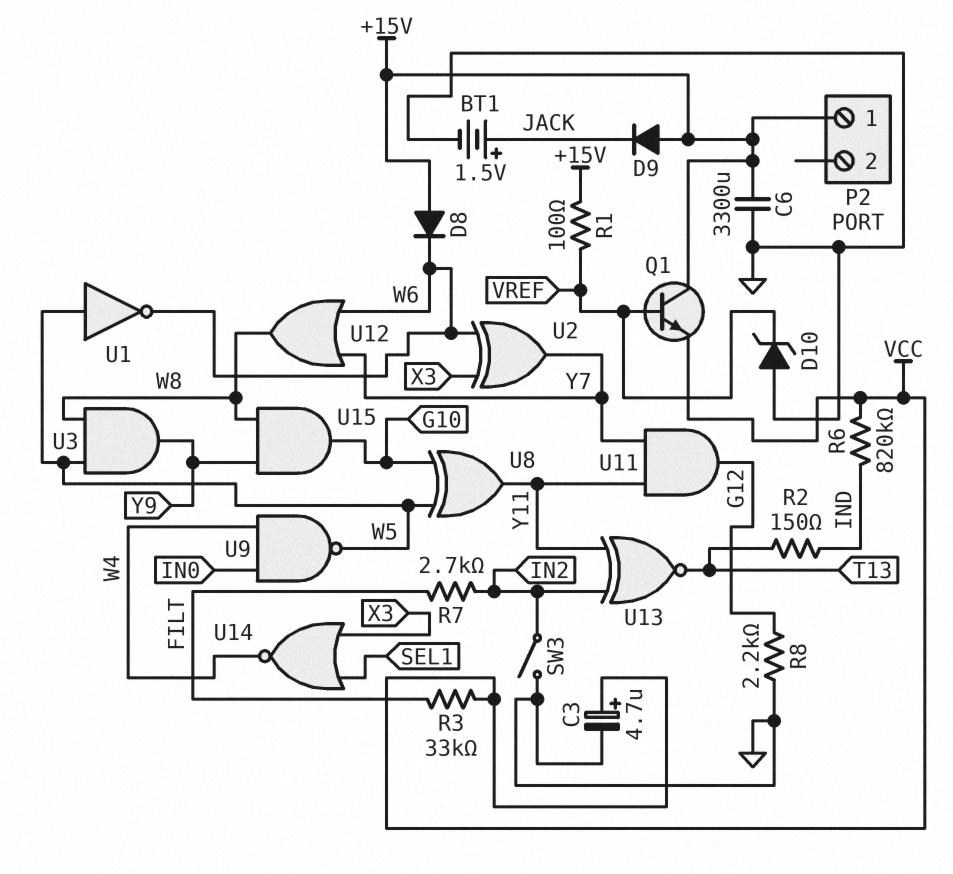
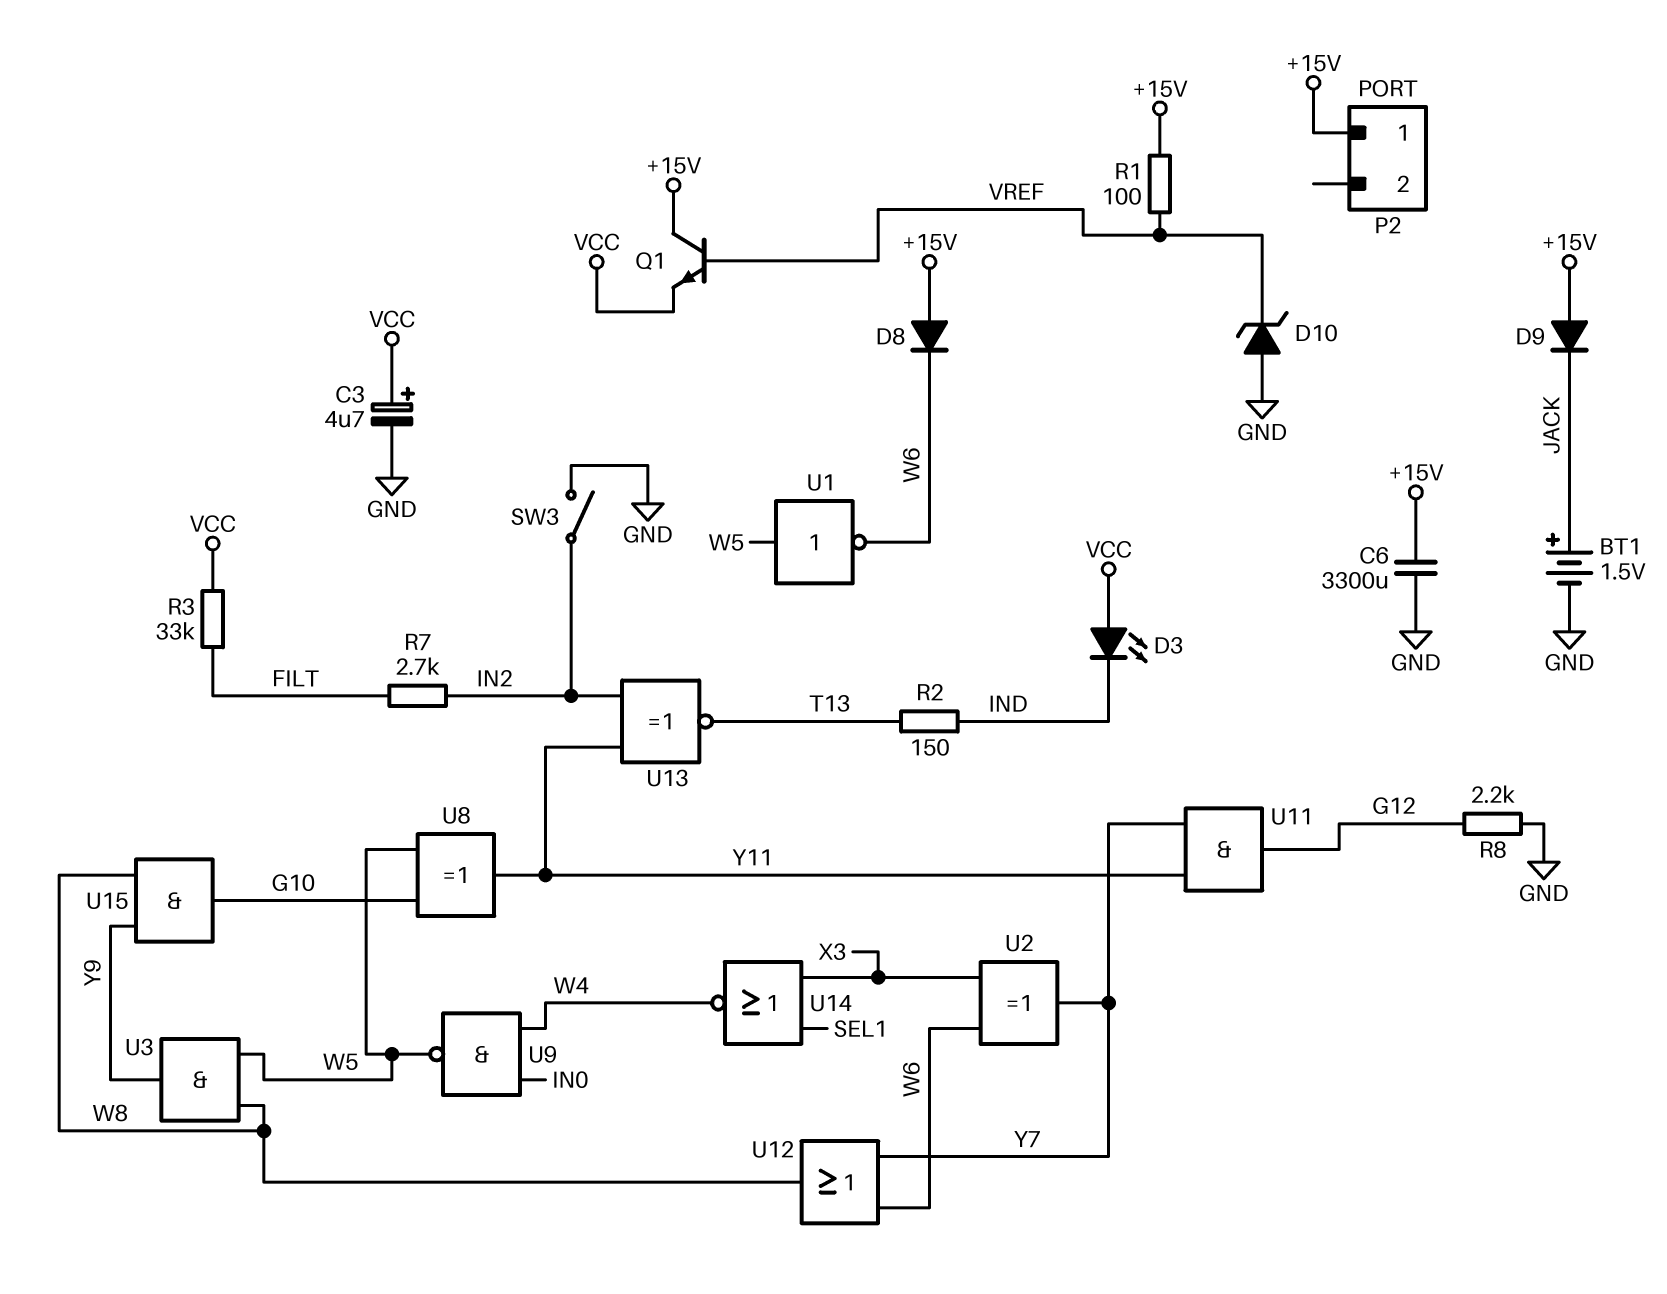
D3: none -> LED (A VCC, K IND)
R6: 820k (IND, VCC) -> none

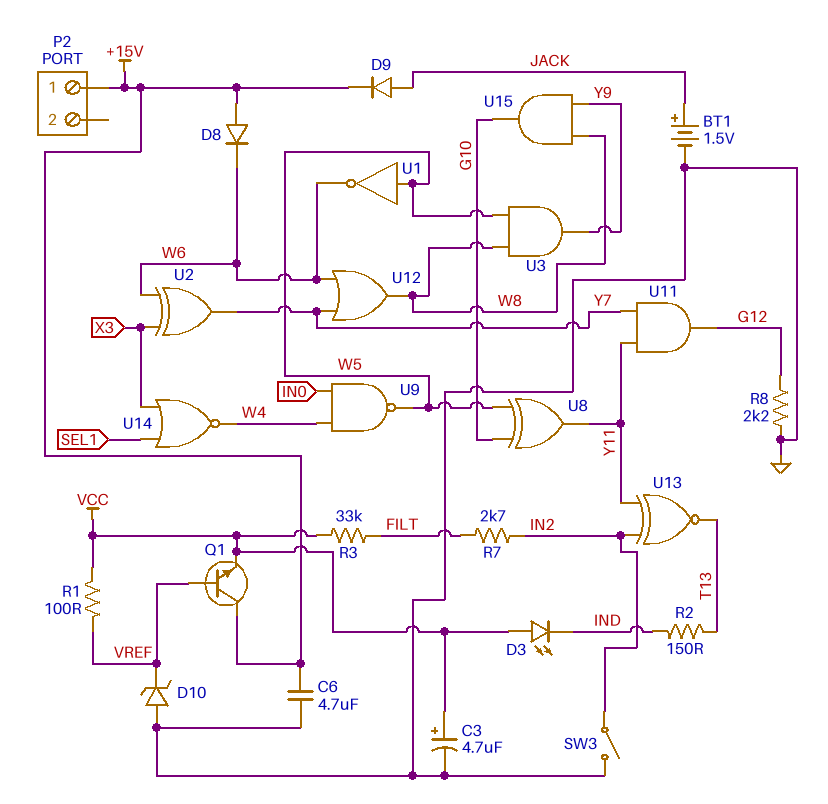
C6: 3300uF (+15V, GND) -> 4.7uF (+15V, GND)
D9: diode (A +15V, K JACK) -> diode (A JACK, K +15V)
R1: 100 (+15V, VREF) -> 100 (VCC, VREF)

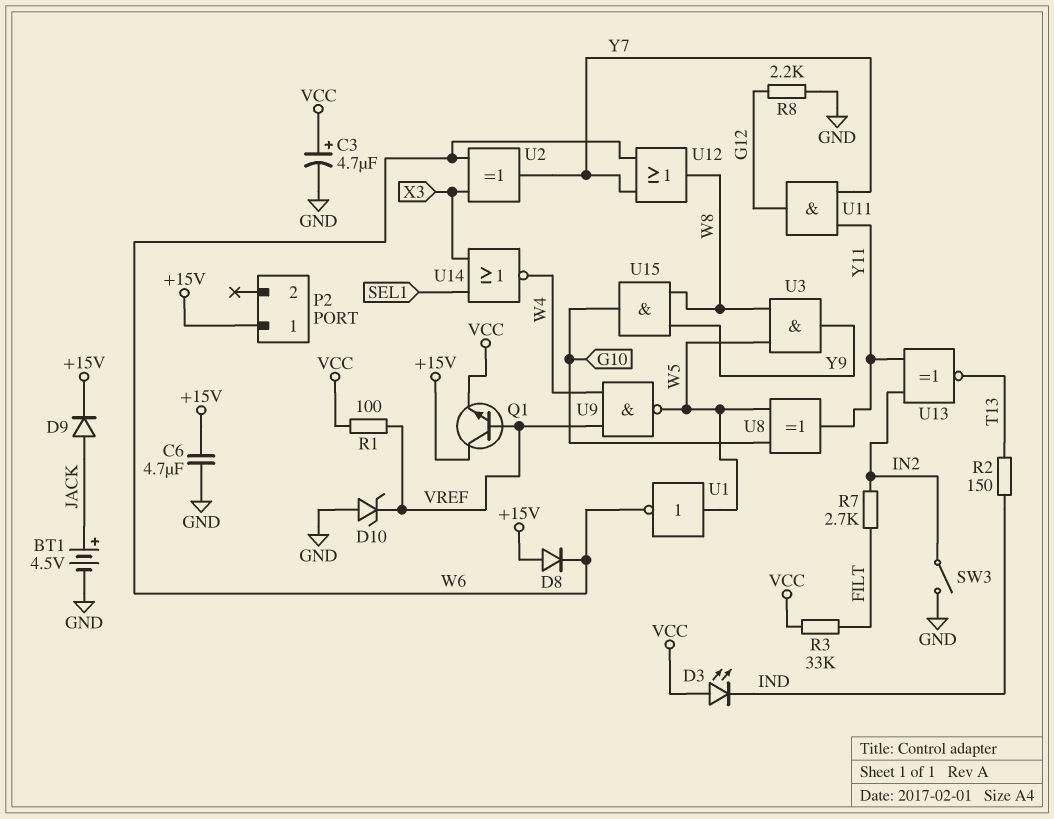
BT1: 1.5V (plus JACK, minus GND) -> 4.5V (plus JACK, minus GND)
U9: NAND (in IN0, in W4, out W5) -> NAND (in VREF, in W4, out W5)

